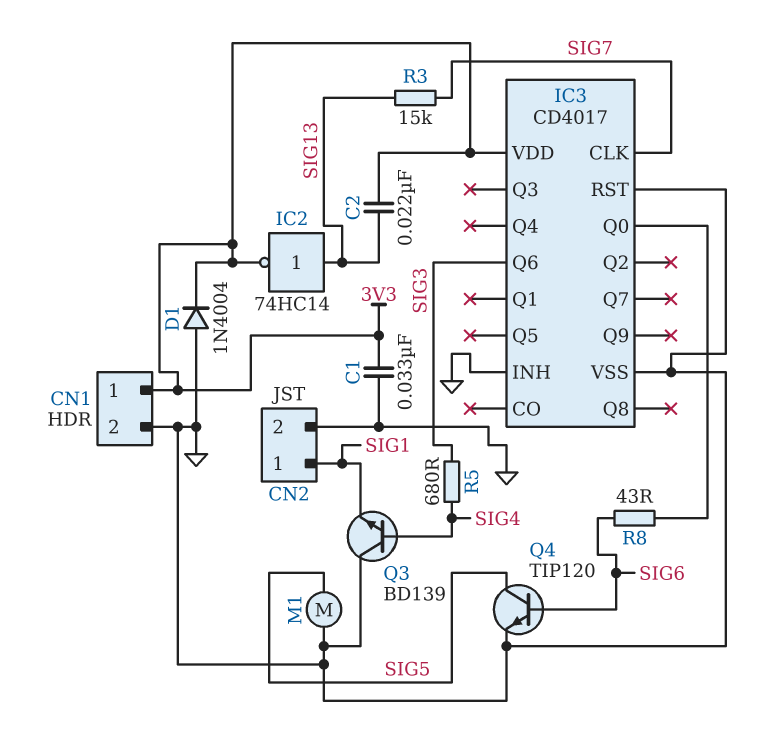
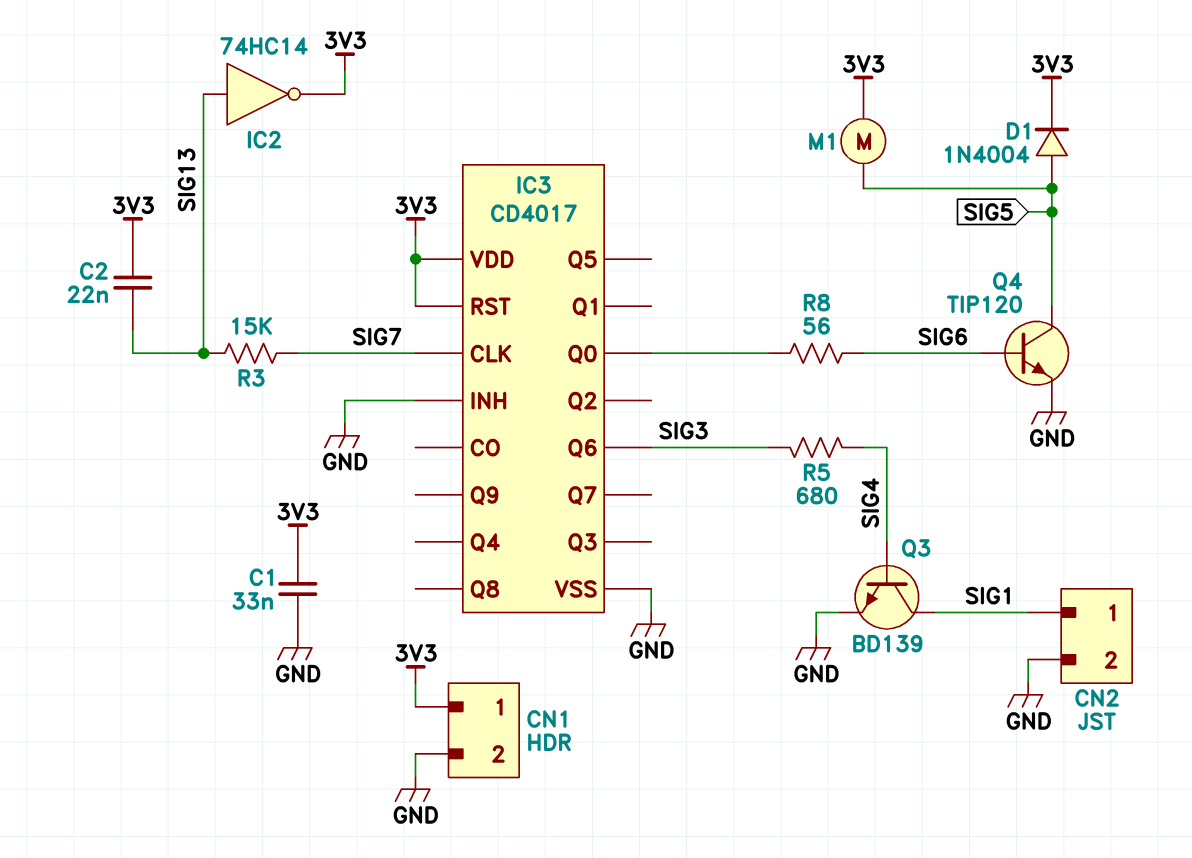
D1: diode 1N4004 (A GND, K 3V3) -> diode 1N4004 (A SIG5, K 3V3)
IC3 pin RST: GND -> 3V3
M1: motor (GND, SIG5) -> motor (3V3, SIG5)
Q3: NPN BD139 (B SIG4, C GND, E SIG1) -> NPN BD139 (B SIG4, C SIG1, E GND)
R8: 43 (IC3/Q0, SIG6) -> 56 (IC3/Q0, SIG6)

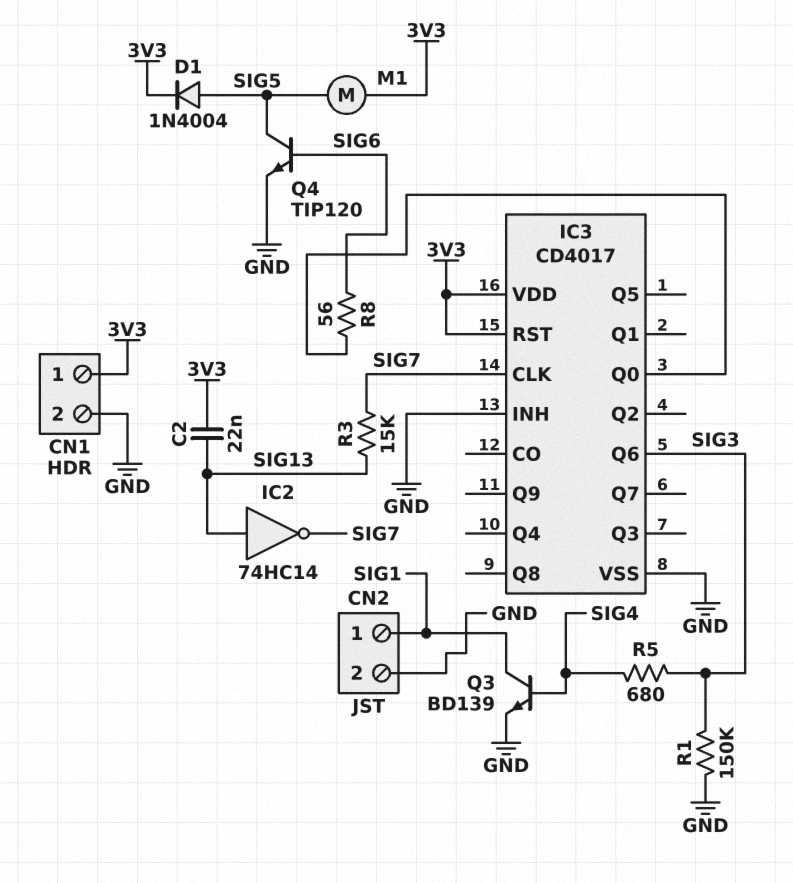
C1: 33nF (3V3, GND) -> none
IC2: NOT 74HC14 (in SIG13, out 3V3) -> NOT 74HC14 (in SIG13, out SIG7)
R1: none -> 150k (GND, SIG3)

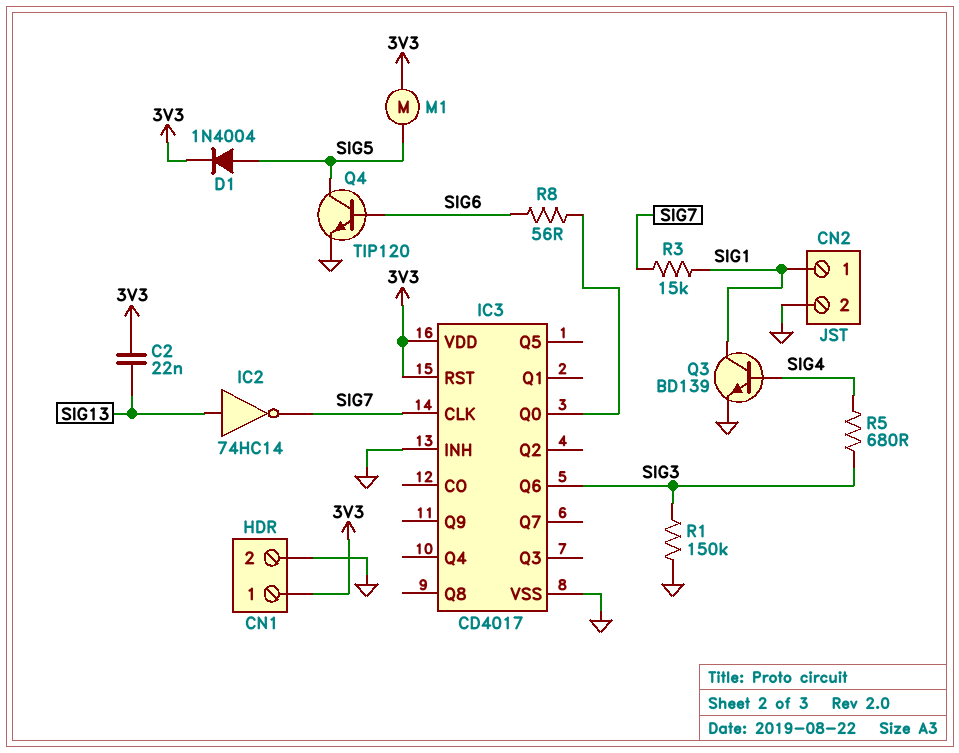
R3: 15k (SIG7, SIG13) -> 15k (SIG1, SIG7)

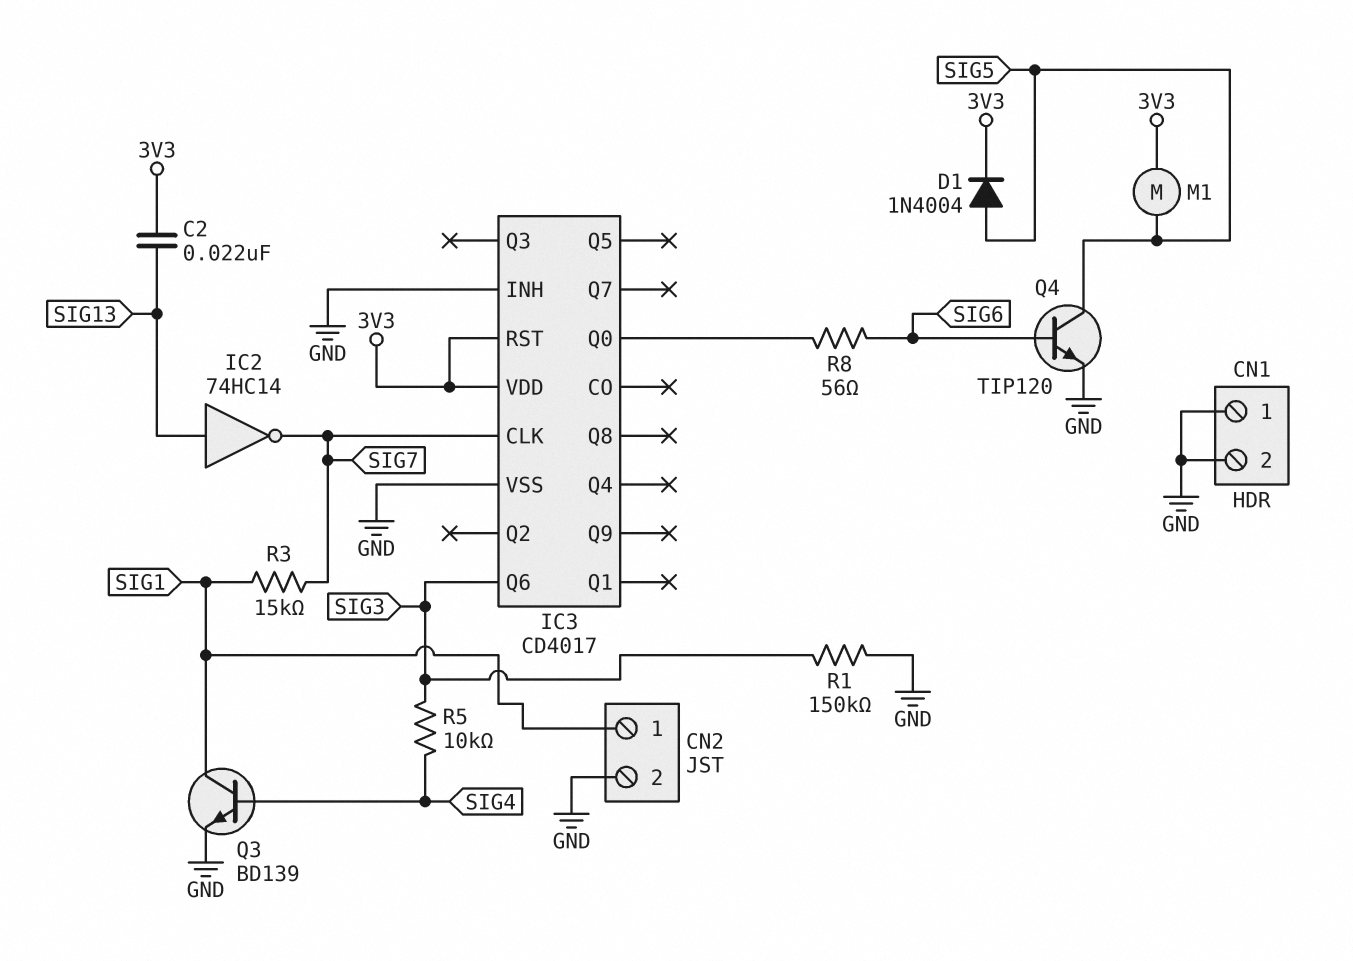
CN1 pin 1: 3V3 -> GND
R5: 680 (SIG3, SIG4) -> 10k (SIG3, SIG4)

